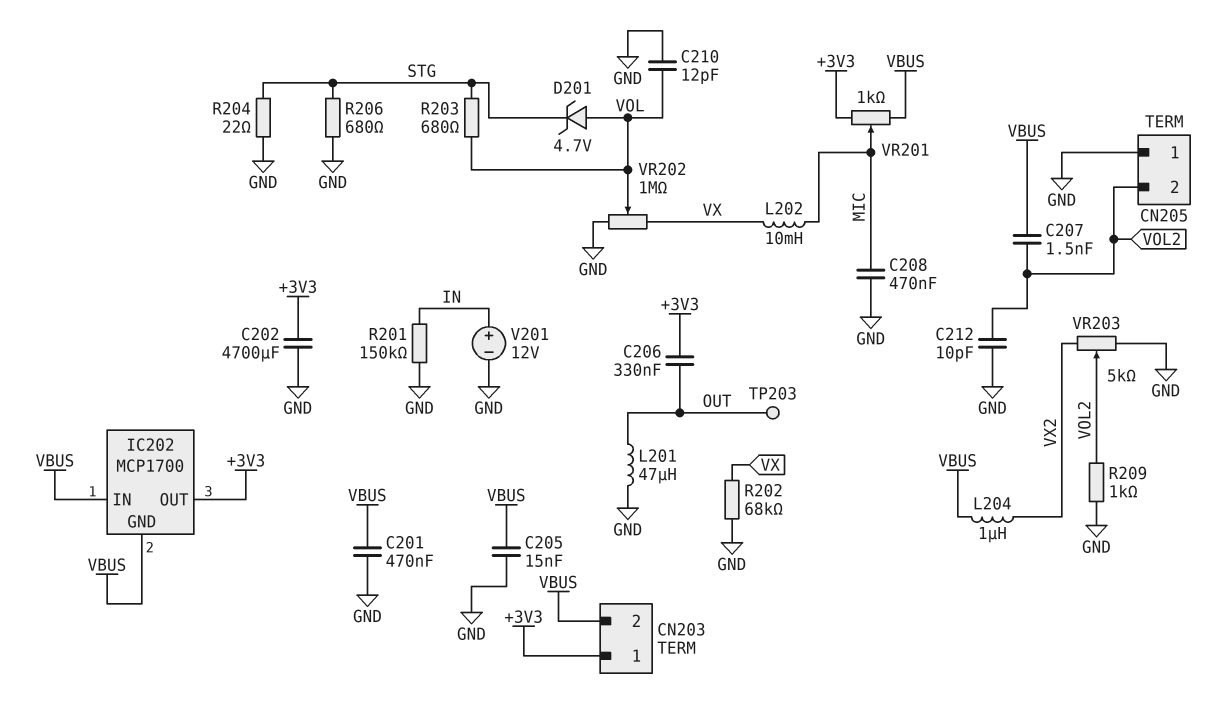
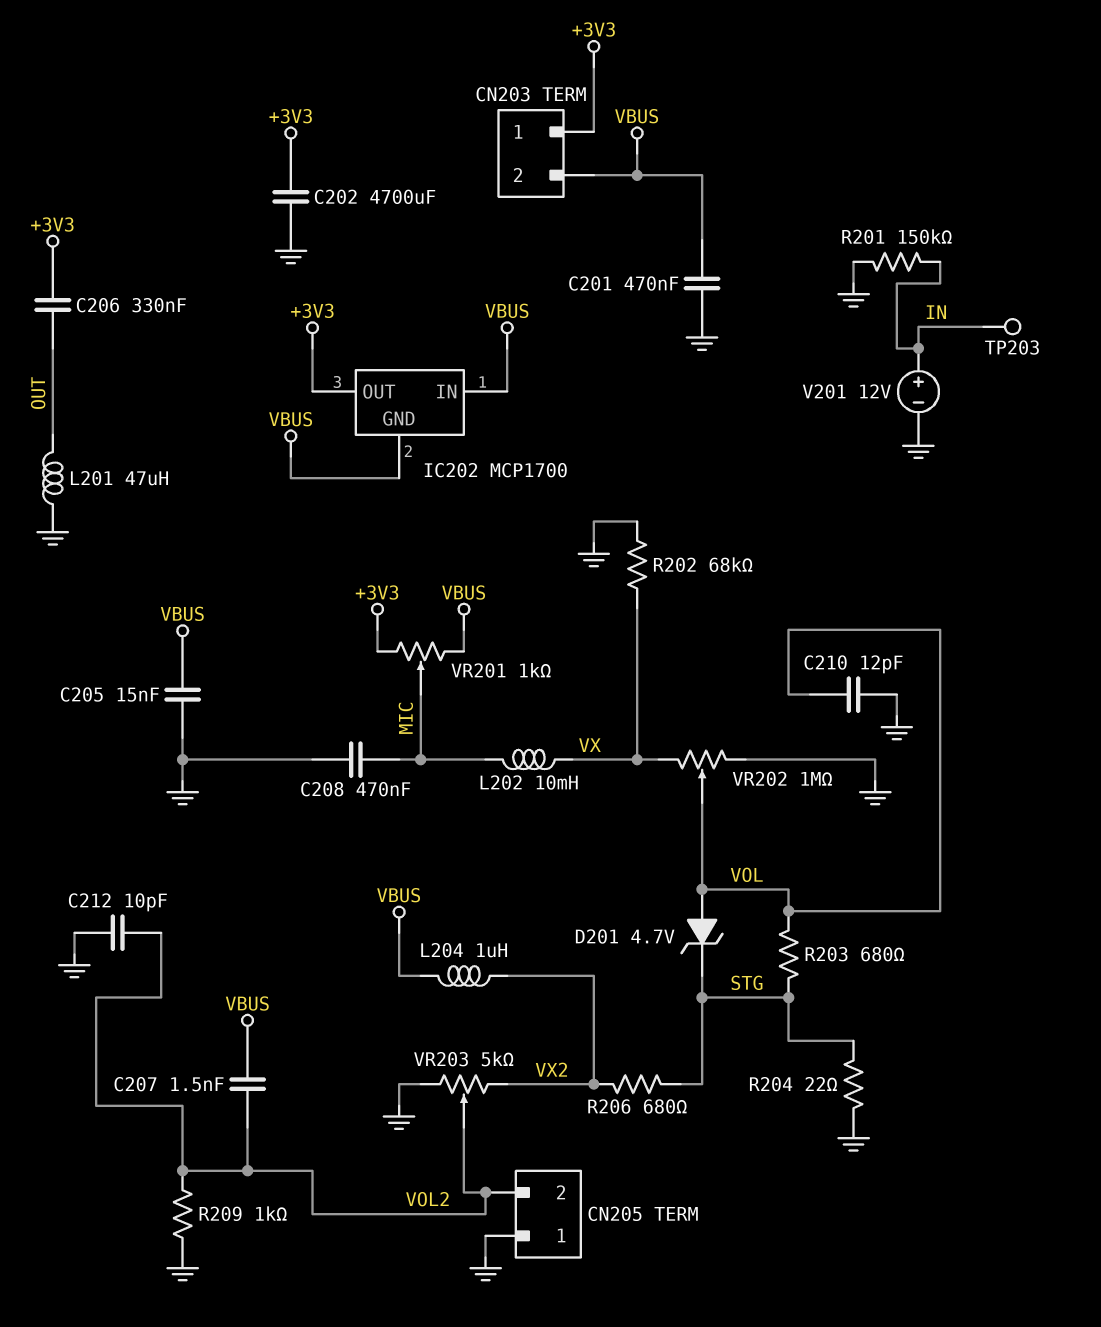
R206: 680 (GND, STG) -> 680 (STG, VX2)
TP203: test point (OUT) -> test point (IN)

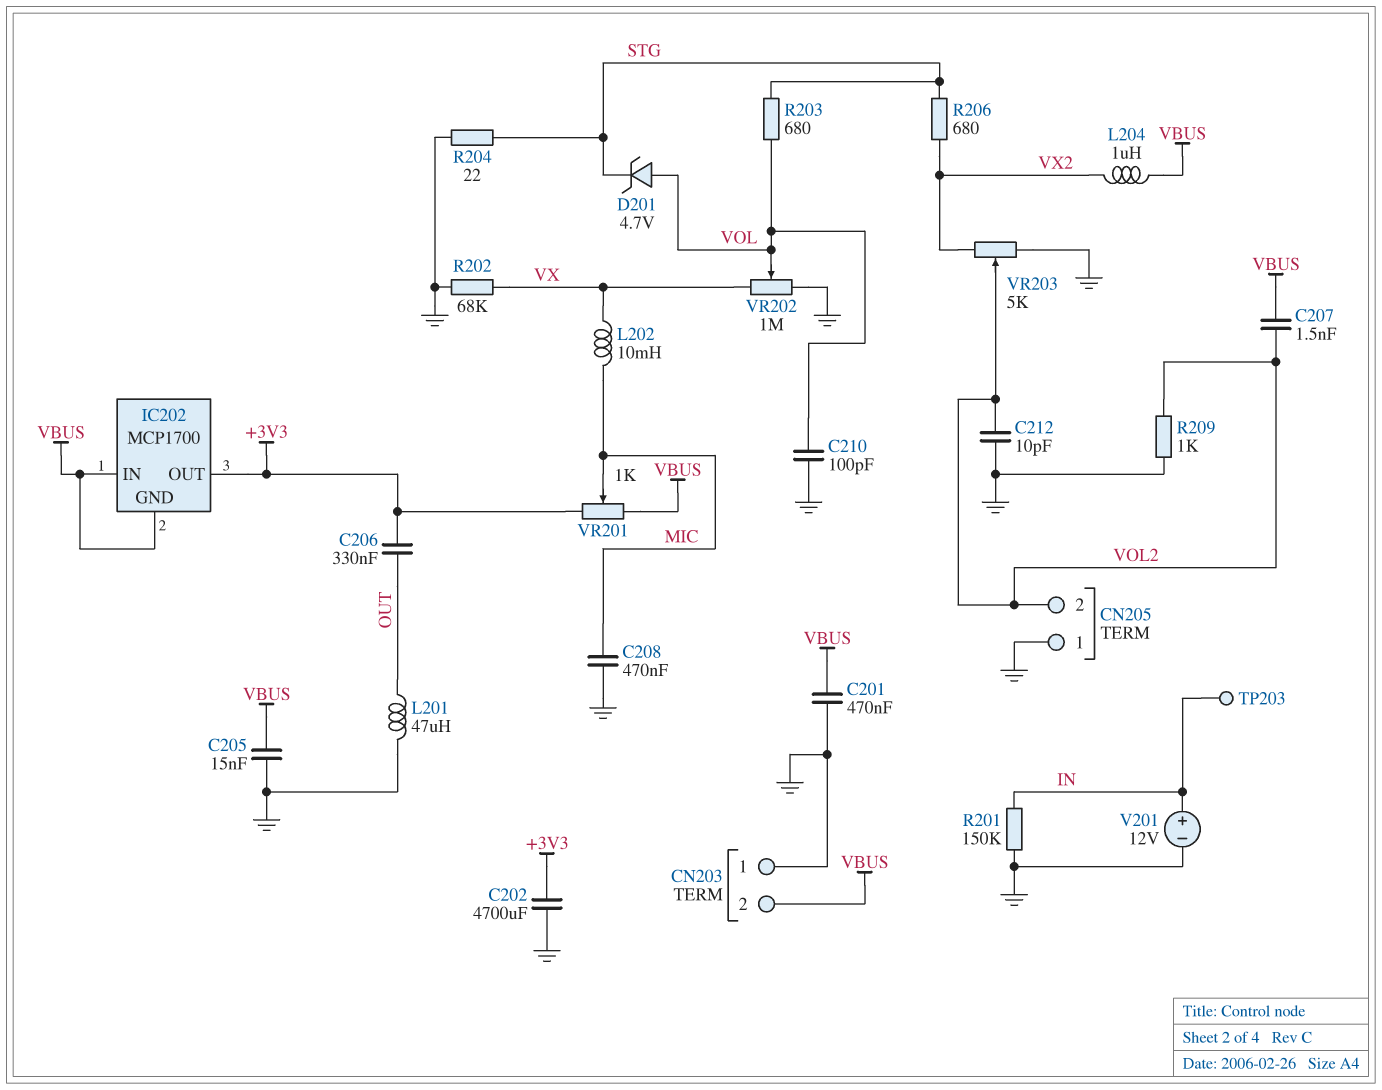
C210: 12pF (GND, VOL) -> 100pF (GND, VOL)
CN203 pin 1: +3V3 -> GND

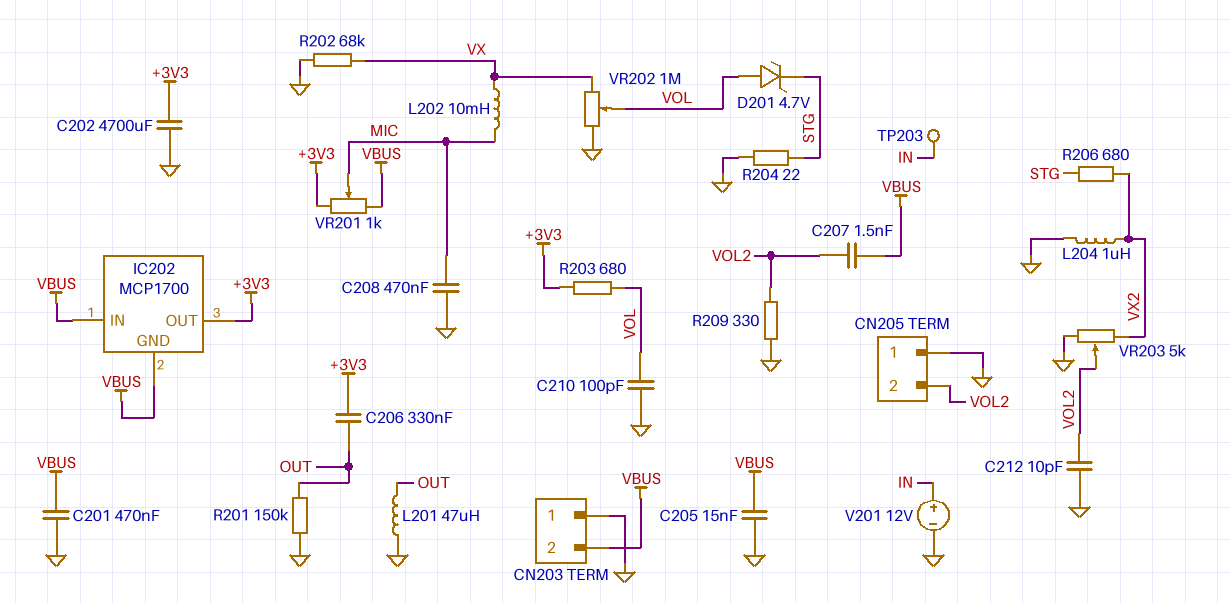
L204: 1uH (VBUS, VX2) -> 1uH (GND, VX2)
R201: 150k (GND, IN) -> 150k (GND, OUT)
R203: 680 (STG, VOL) -> 680 (+3V3, VOL)
R209: 1k (GND, VOL2) -> 330 (GND, VOL2)

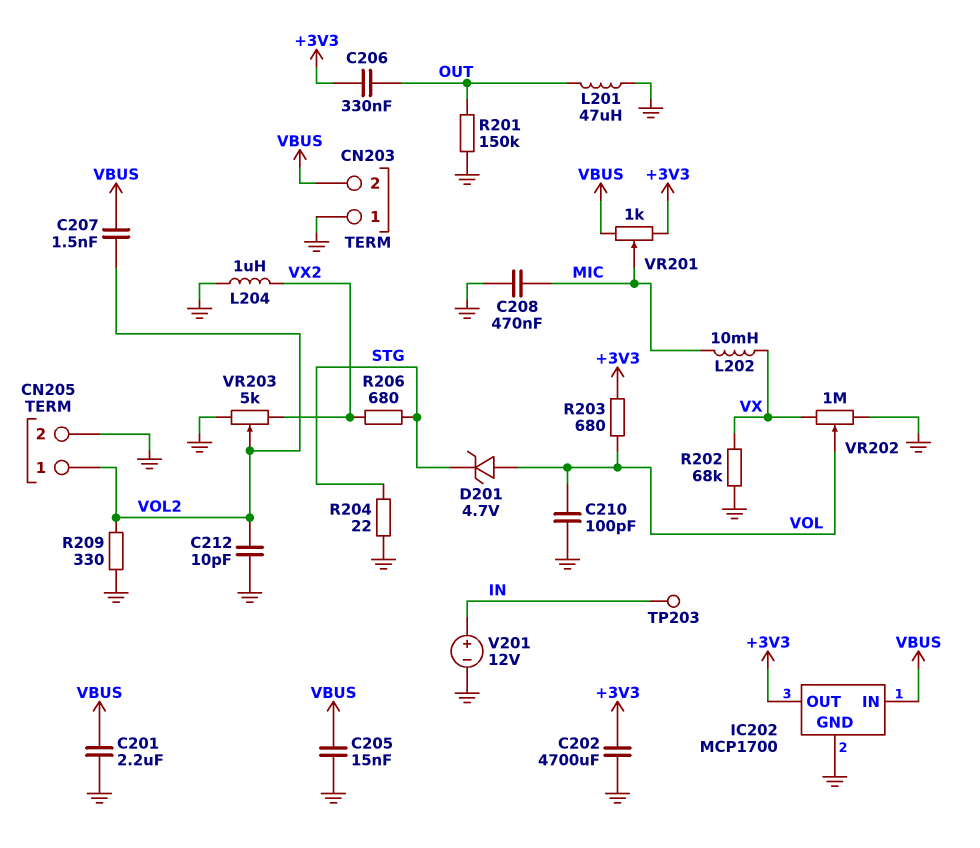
C201: 470nF (GND, VBUS) -> 2.2uF (GND, VBUS)
CN205 pin 1: GND -> VOL2
CN205 pin 2: VOL2 -> GND
IC202 pin GND: VBUS -> GND

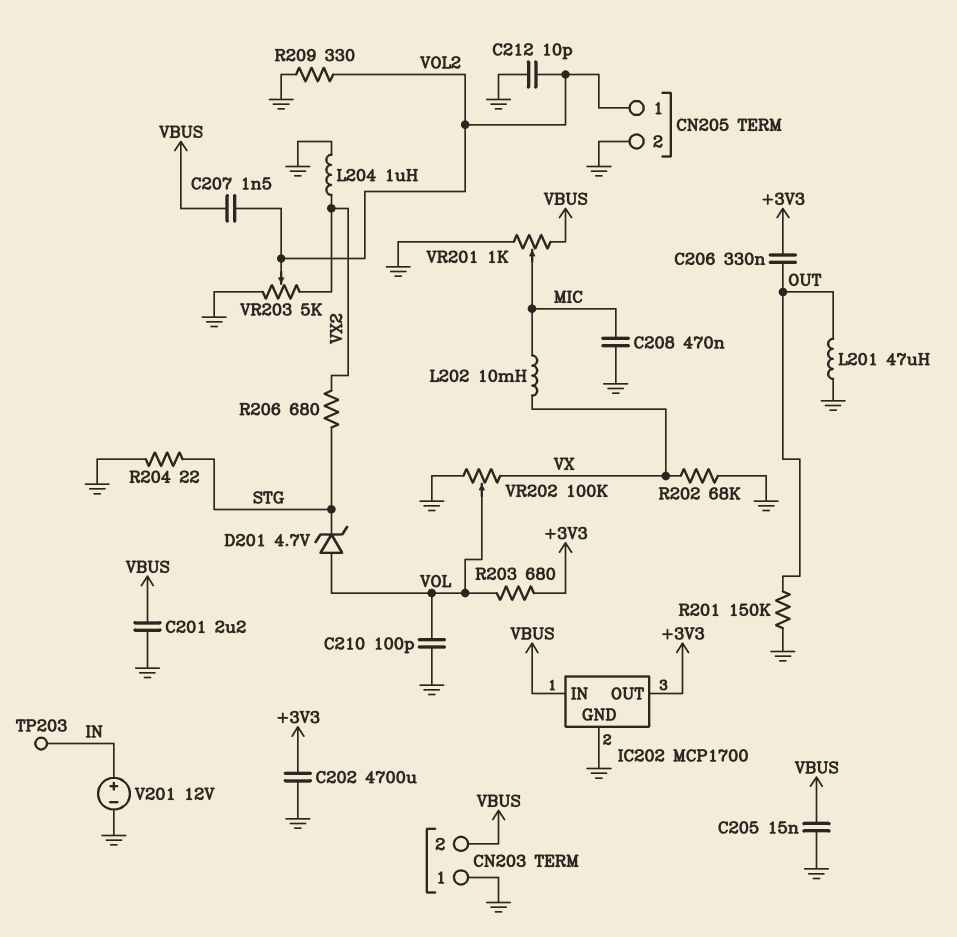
VR201: 1k (+3V3, VBUS, wiper MIC) -> 1k (GND, VBUS, wiper MIC)
VR202: 1M (GND, VX, wiper VOL) -> 100k (GND, VX, wiper VOL)

